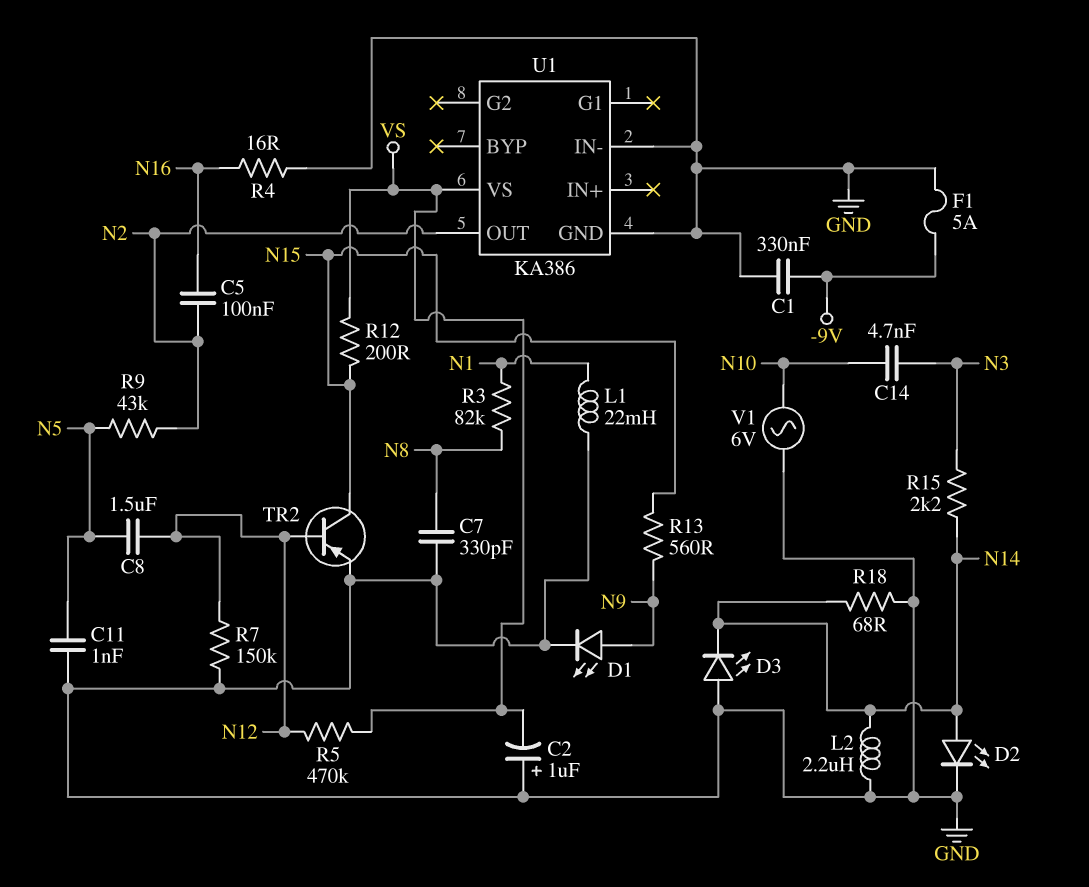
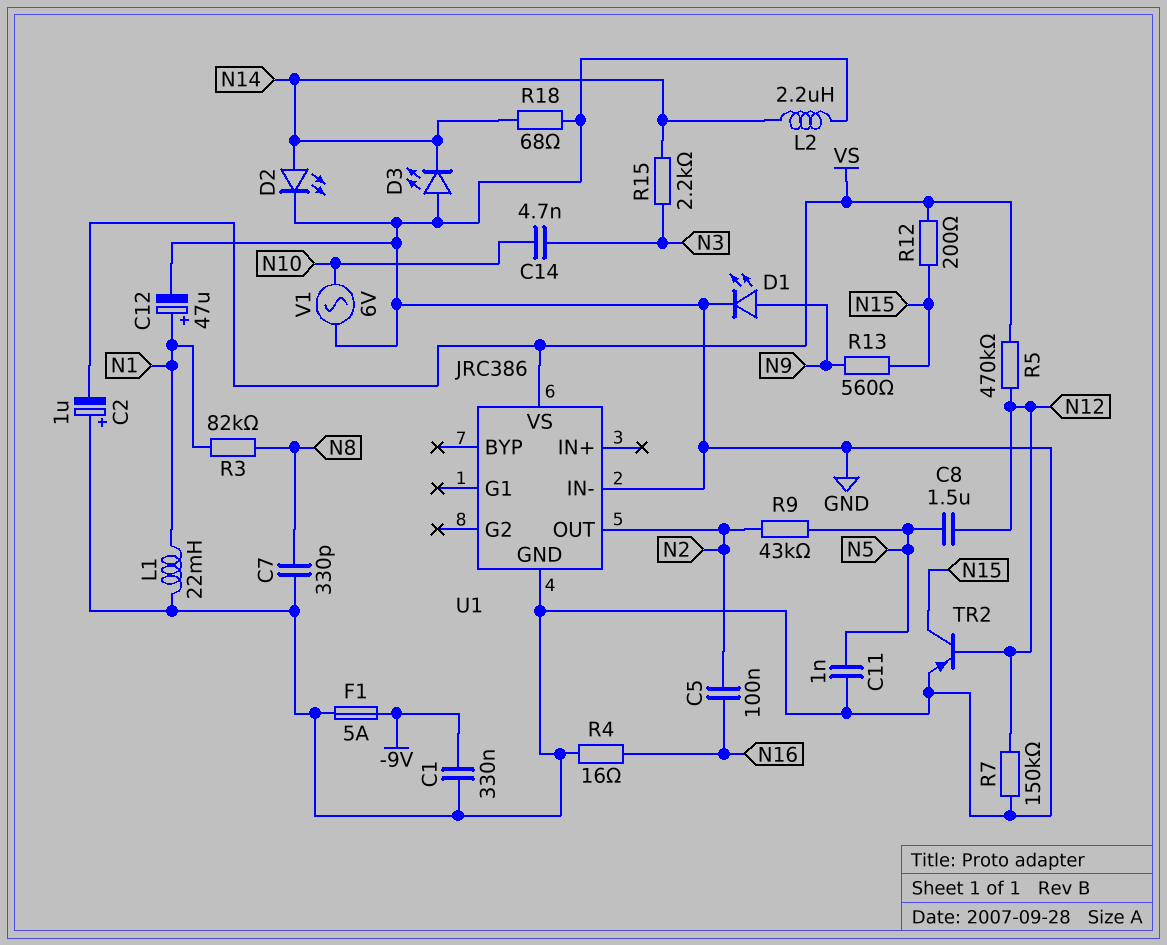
C12: none -> 47uF (plus N1, minus GND)
U1: KA386 -> JRC386

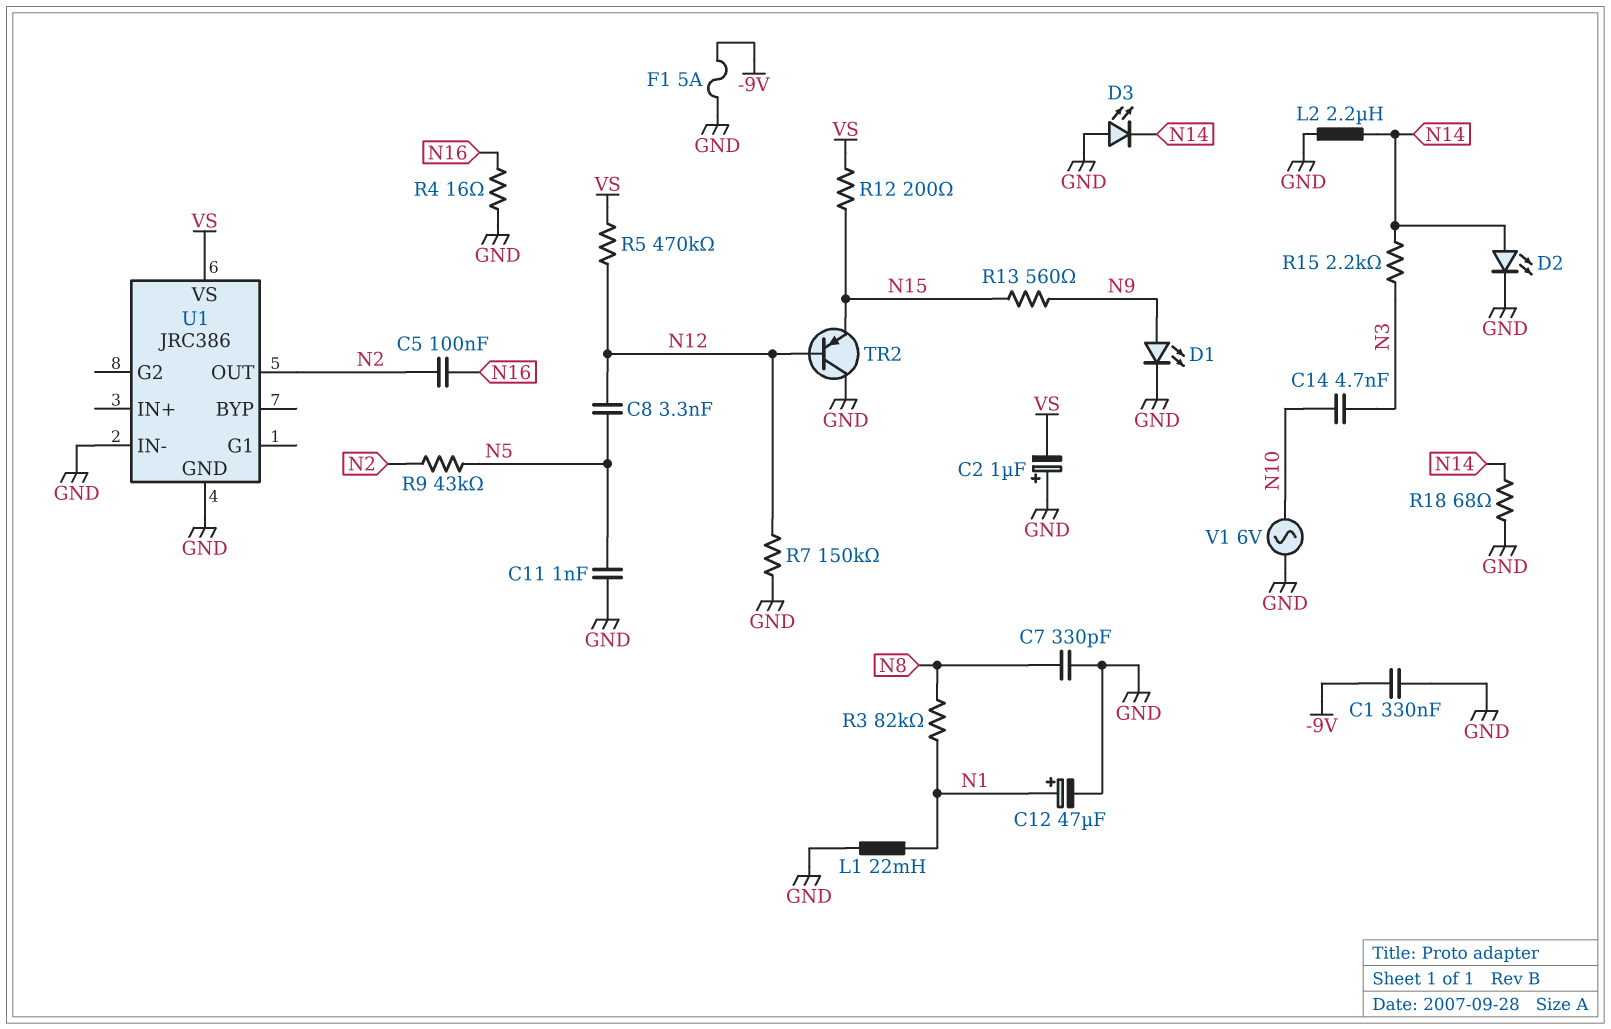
C8: 1.5uF (N5, N12) -> 3.3nF (N5, N12)
TR2: PNP (B N12, C N15, E GND) -> PNP (B N12, C GND, E N15)

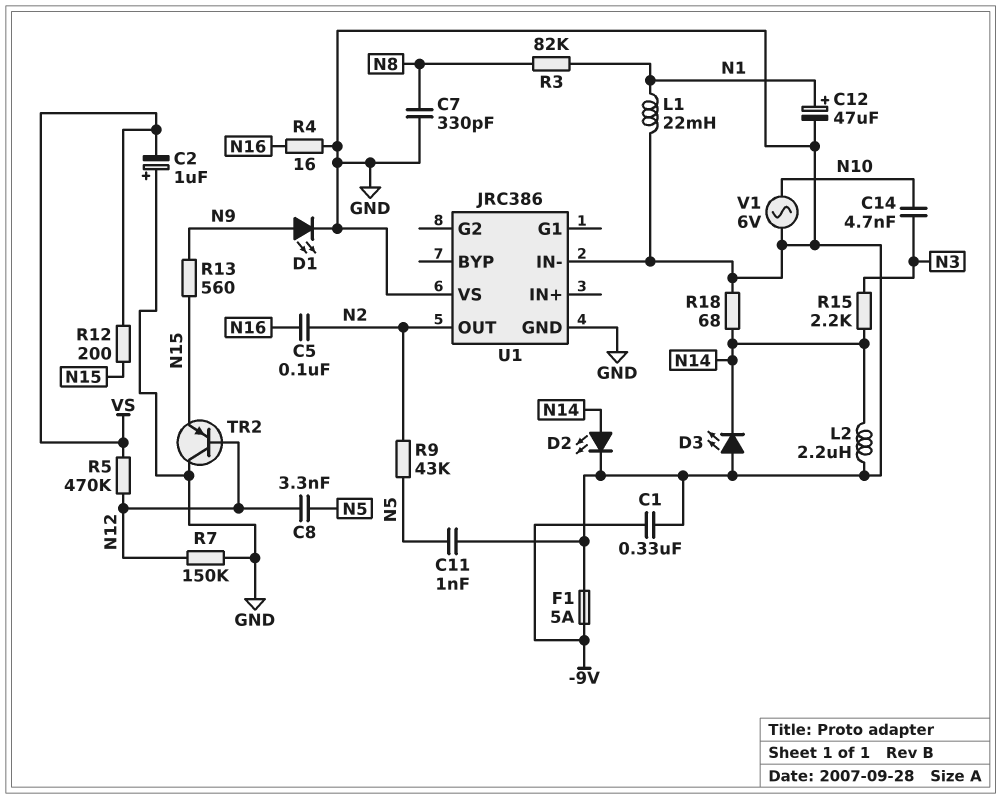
U1 pin VS: VS -> GND

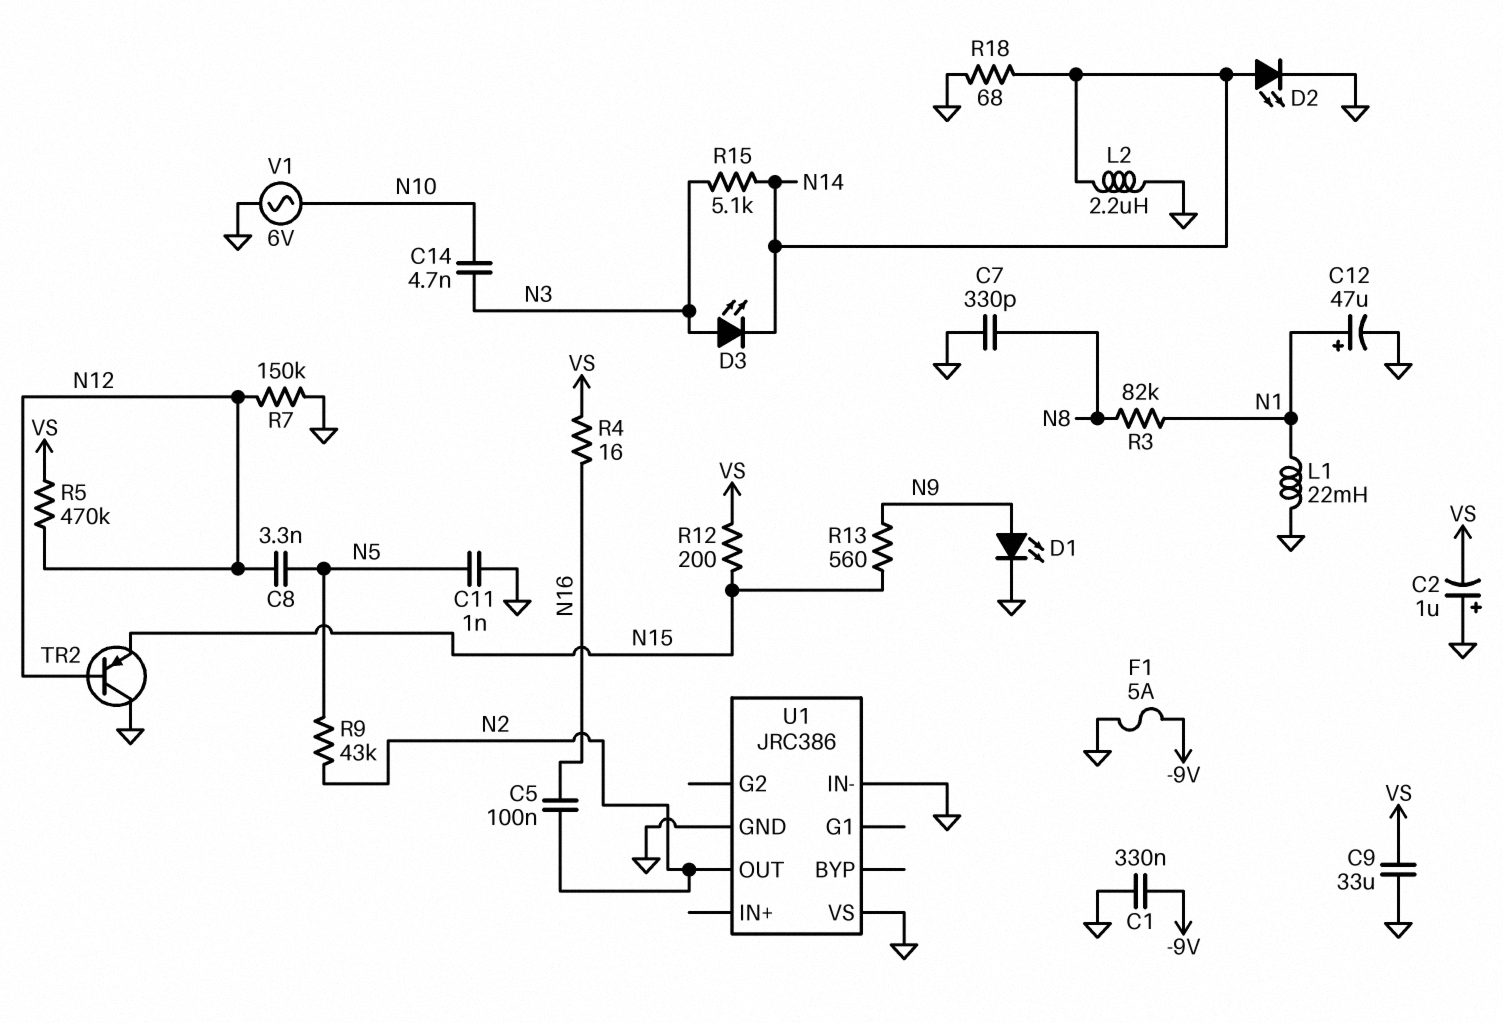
C9: none -> 33uF (GND, VS)
D3: LED (A GND, K N14) -> LED (A N3, K N14)
R4: 16 (GND, N16) -> 16 (N16, VS)
R15: 2.2k (N3, N14) -> 5.1k (N3, N14)

